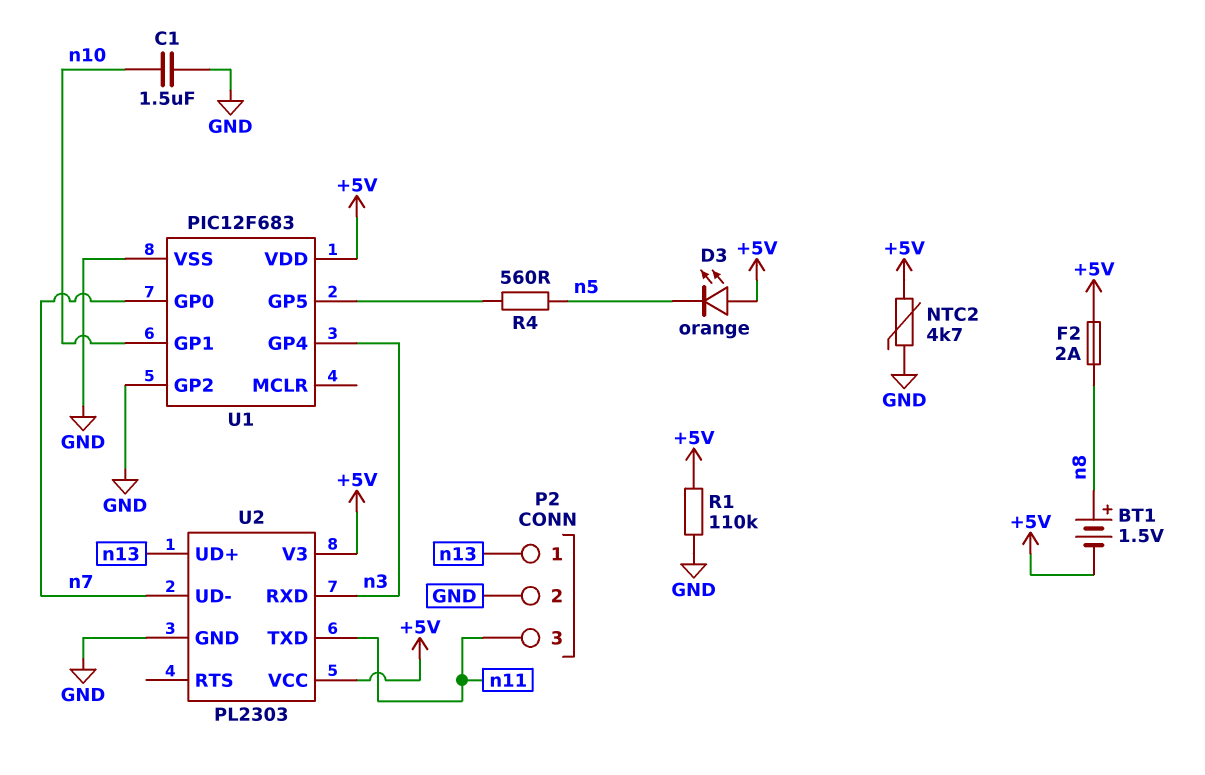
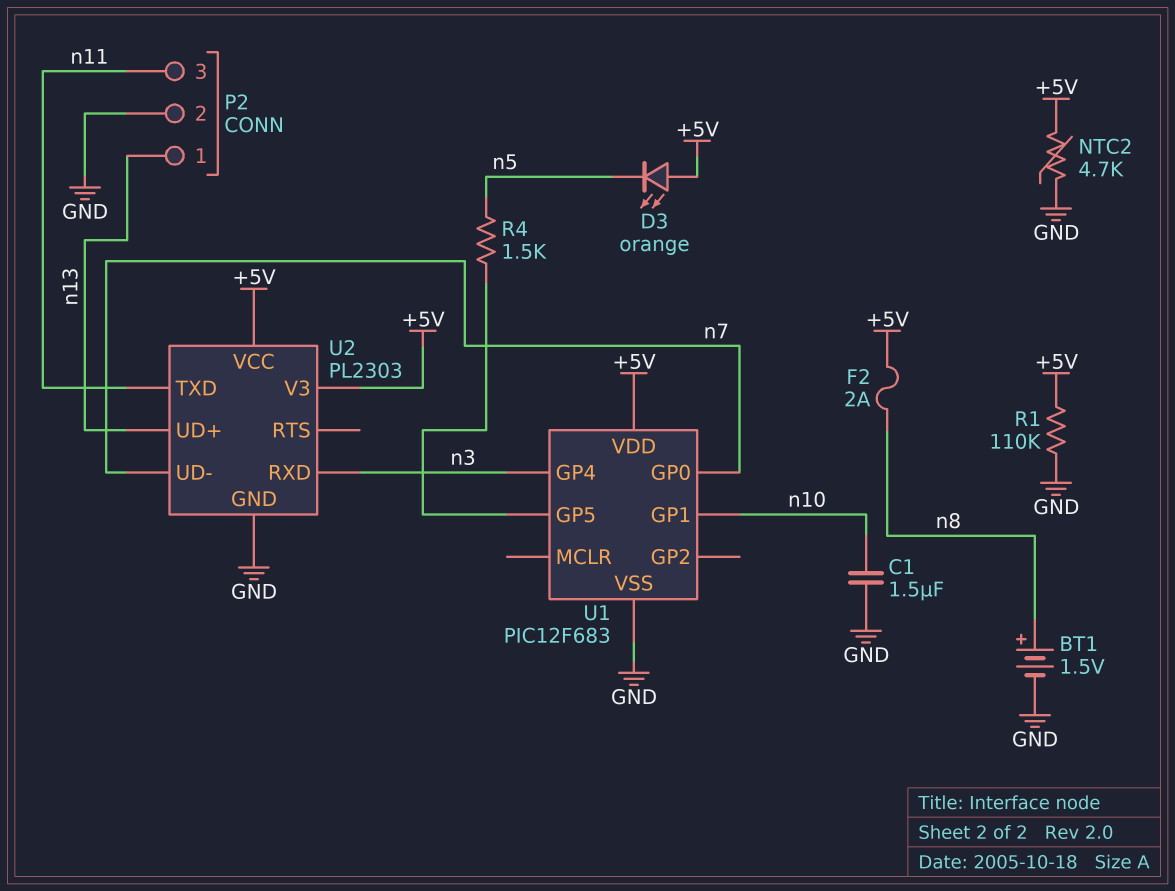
BT1: 1.5V (plus n8, minus +5V) -> 1.5V (plus n8, minus GND)
R4: 560 (U1/GP5, n5) -> 1.5k (U1/GP5, n5)
U1 pin GP2: GND -> none

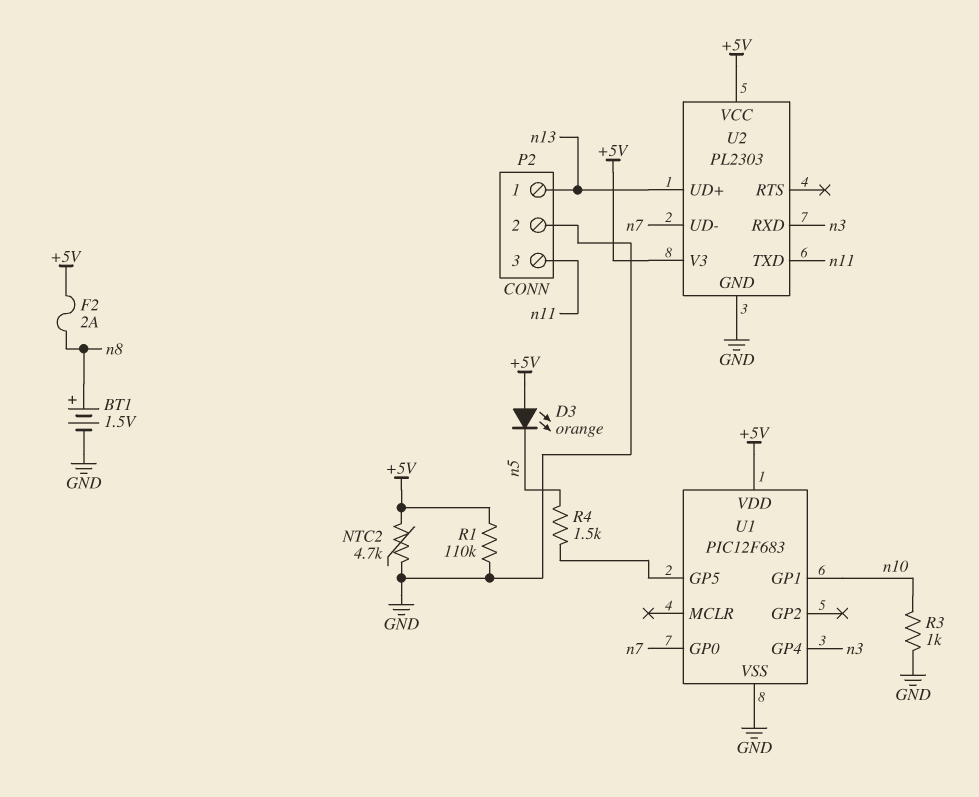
C1: 1.5uF (GND, n10) -> none
R3: none -> 1k (GND, n10)

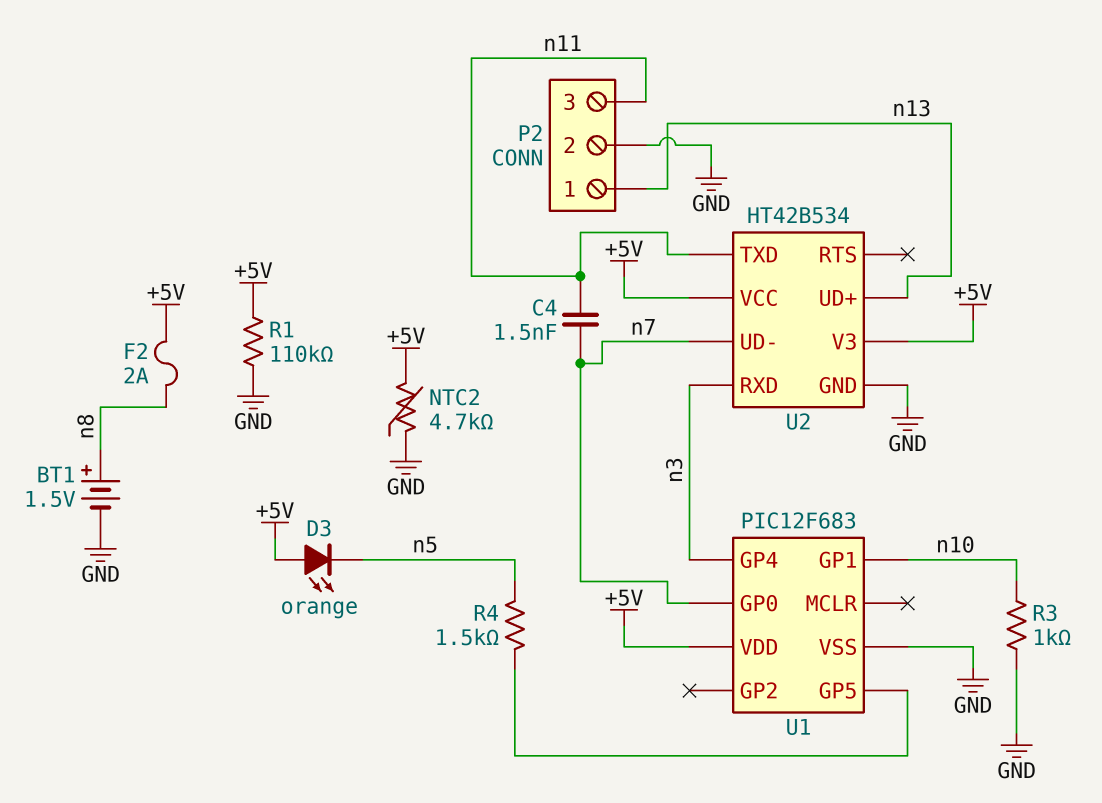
C4: none -> 1.5nF (n7, n11)
U2: PL2303 -> HT42B534

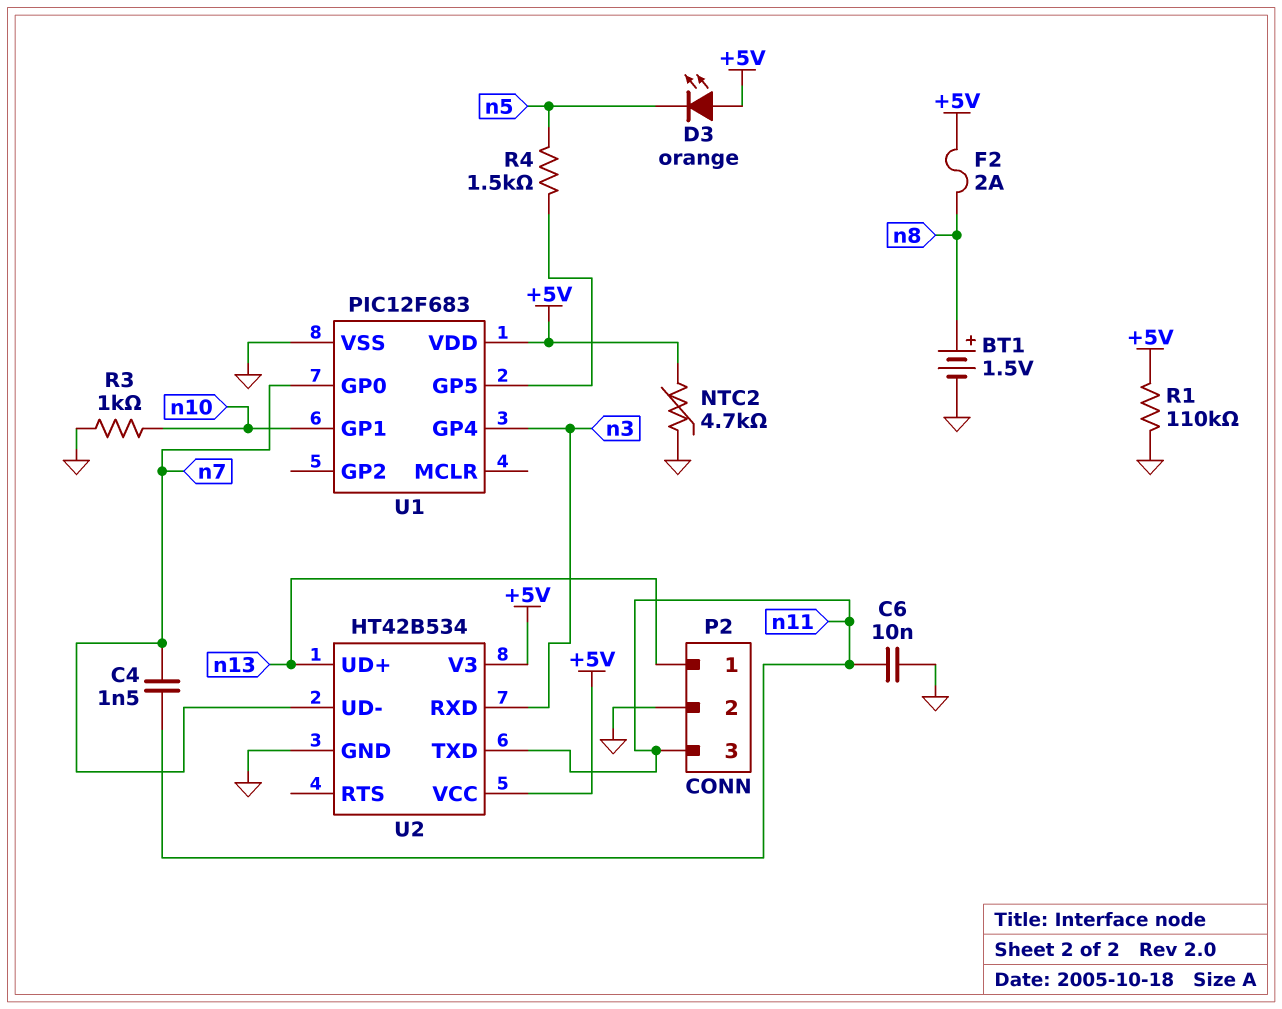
C6: none -> 10nF (GND, n11)

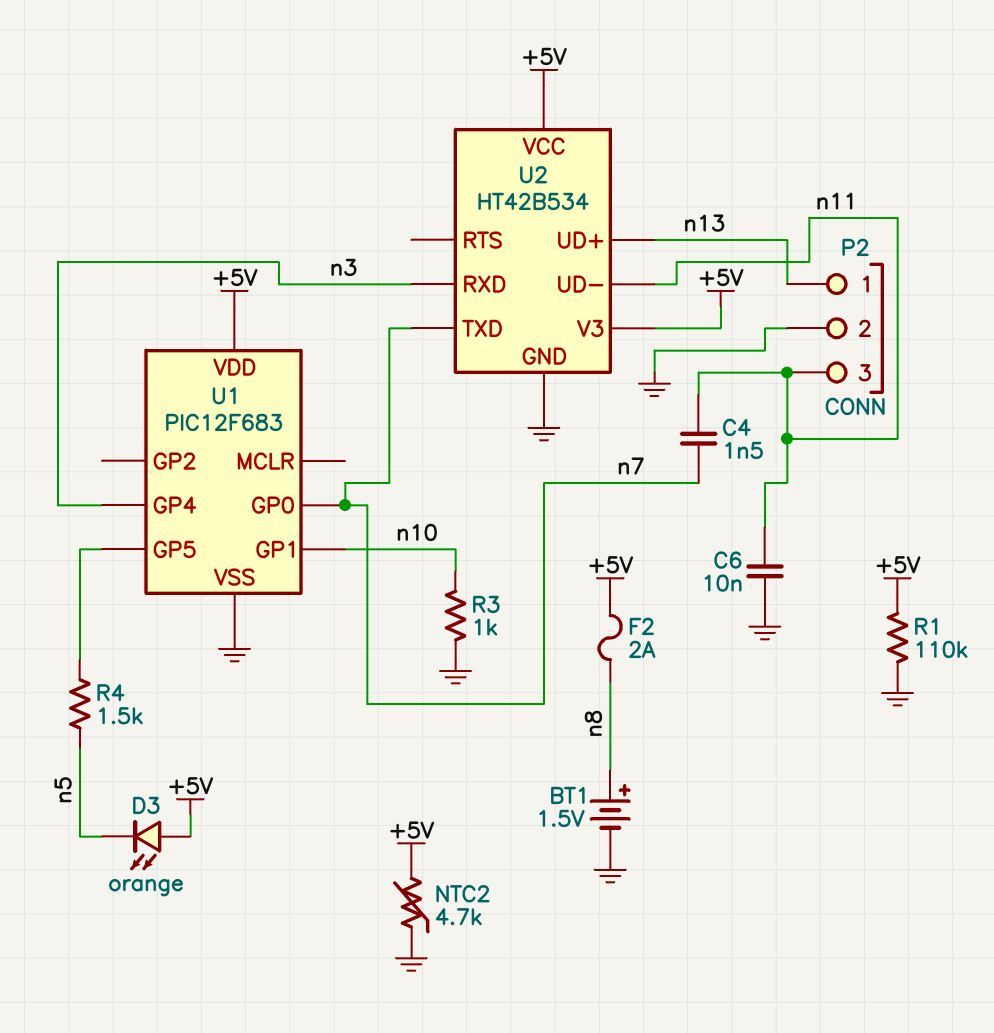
U2 pin TXD: n11 -> n7
U2 pin UD-: n7 -> n11

